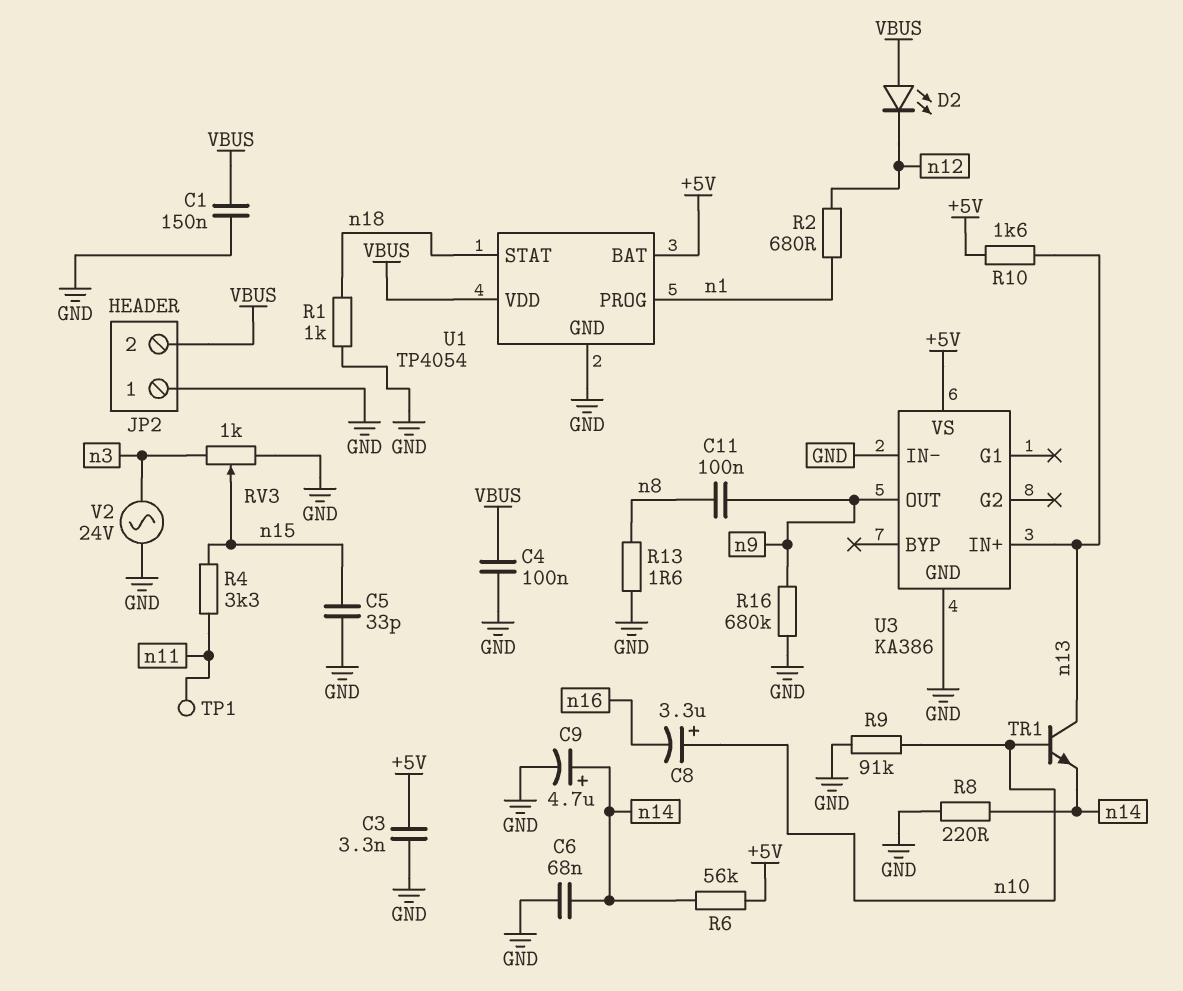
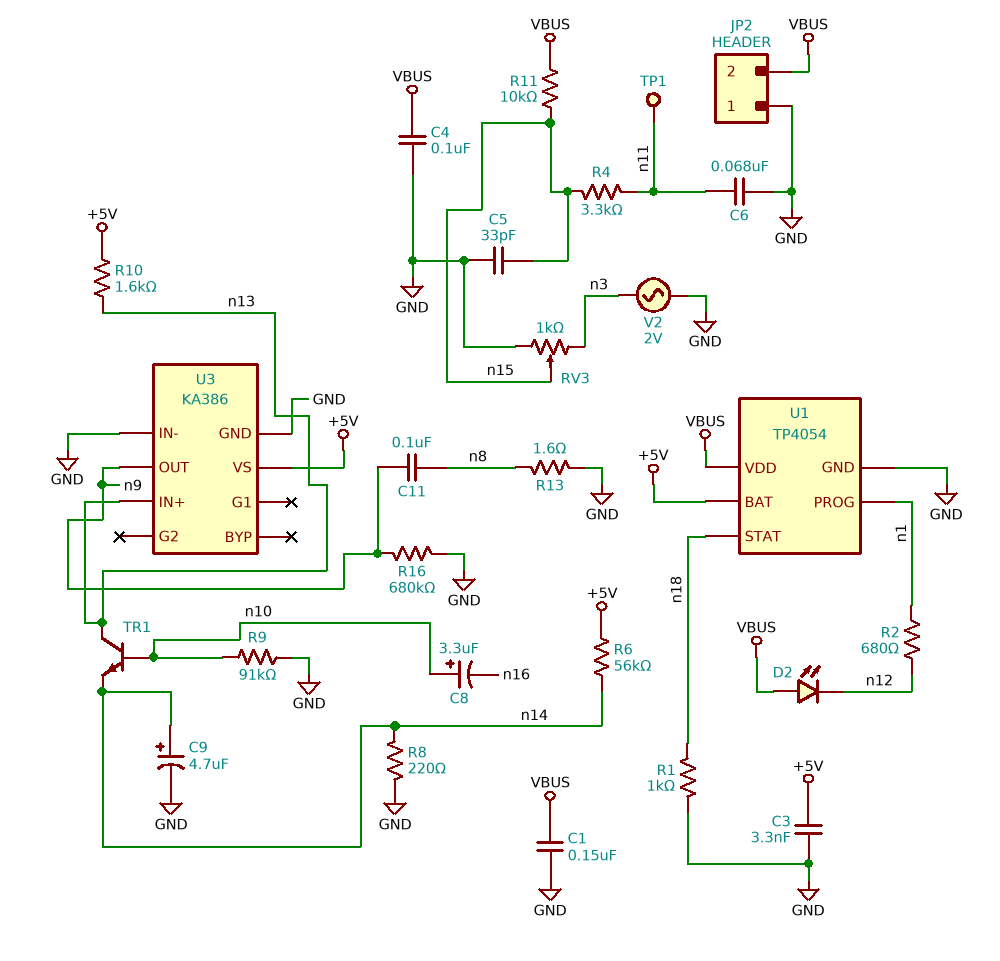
C6: 68nF (GND, n14) -> 68nF (GND, n11)
R11: none -> 10k (VBUS, n15)
V2: AC 24V (GND, n3) -> AC 2V (GND, n3)

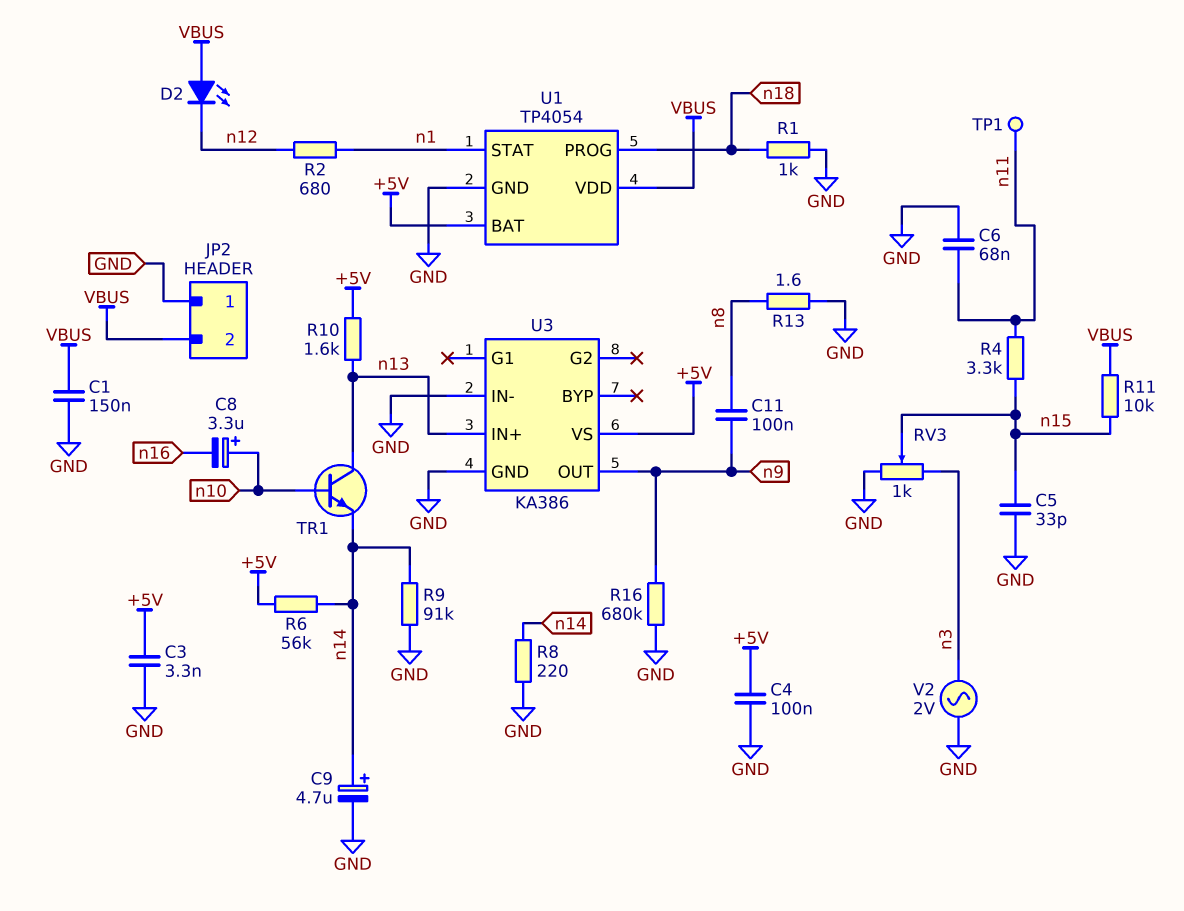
C4: 100nF (GND, VBUS) -> 100nF (+5V, GND)
R9: 91k (GND, n10) -> 91k (GND, n14)
U1 pin PROG: n1 -> n18
U1 pin STAT: n18 -> n1

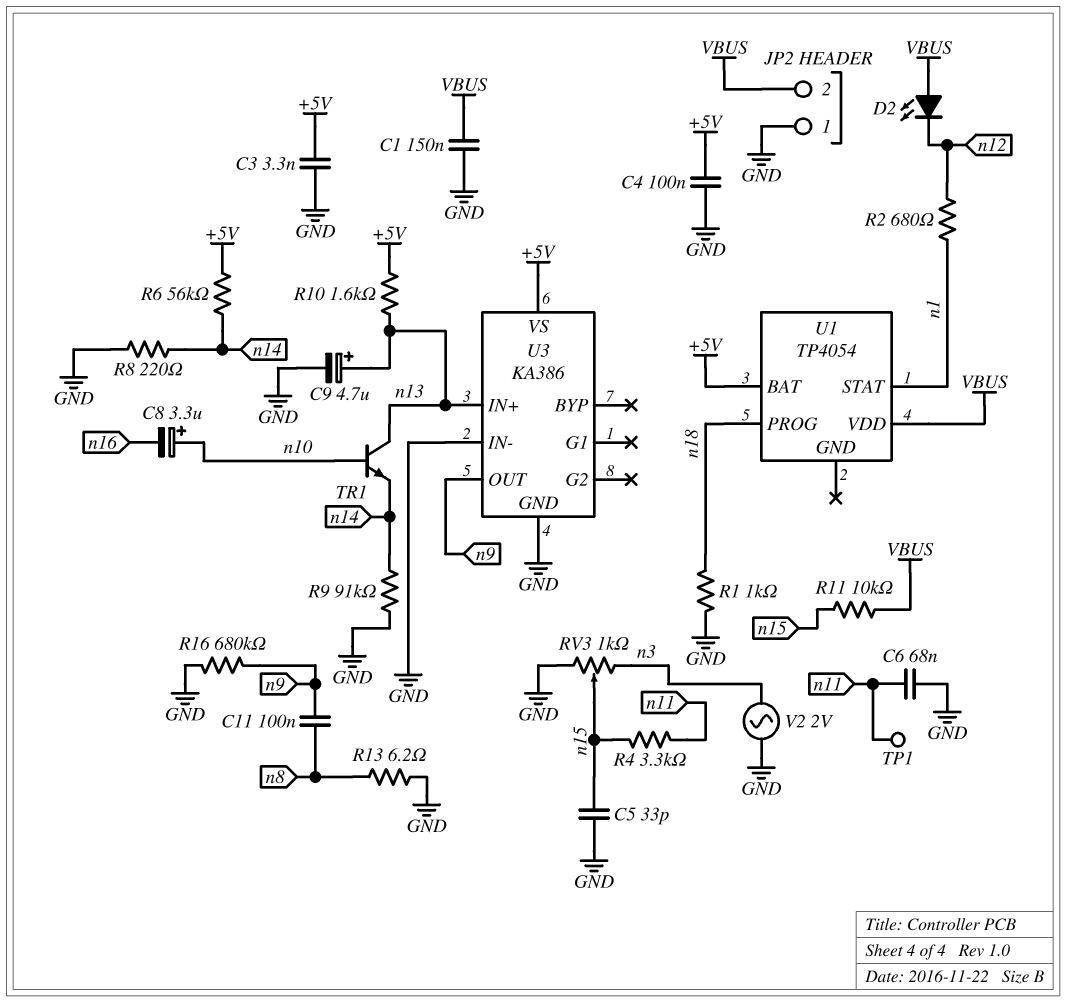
C9: 4.7uF (plus n14, minus GND) -> 4.7uF (plus n13, minus GND)
R13: 1.6 (GND, n8) -> 6.2 (GND, n8)
U1 pin GND: GND -> none

